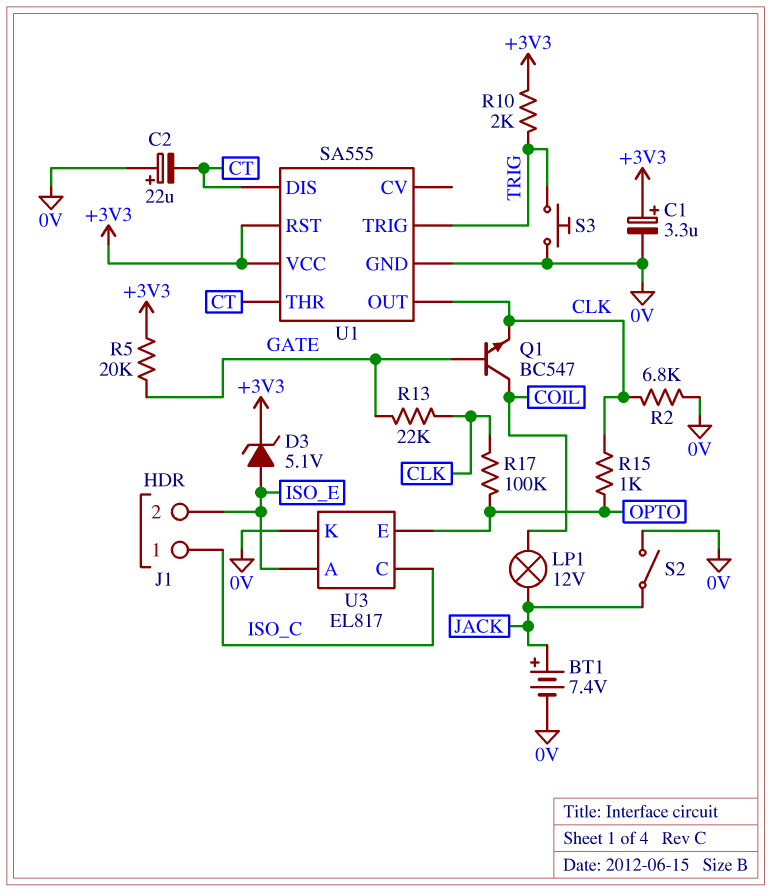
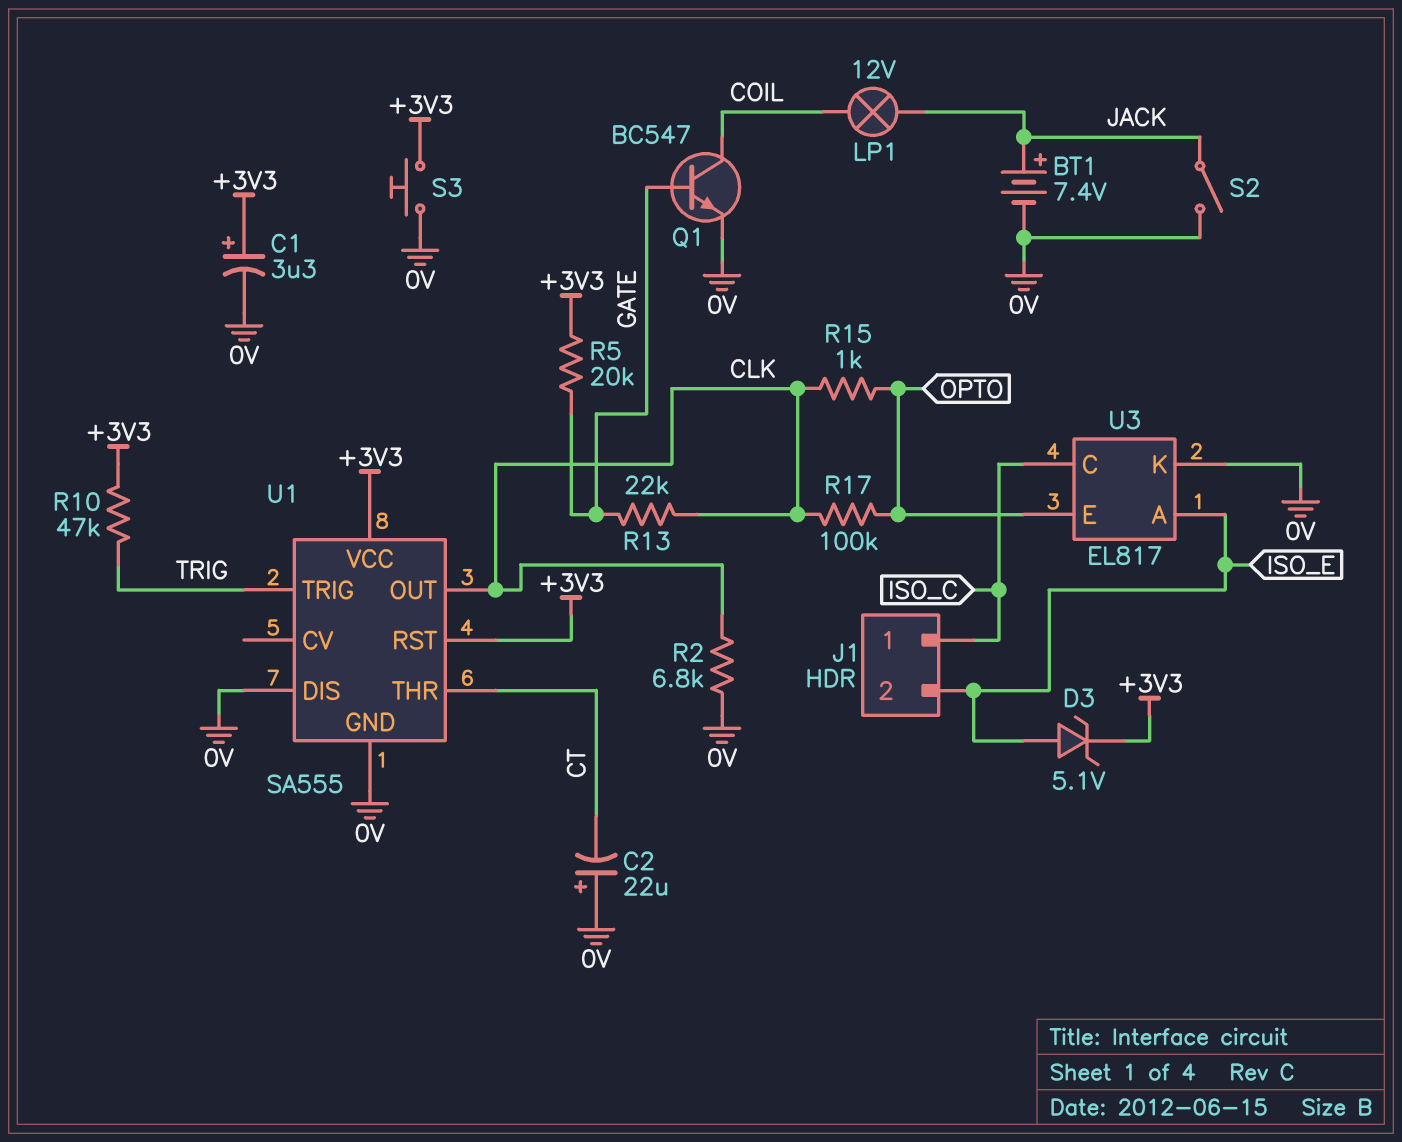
Q1: NPN BC547 (B GATE, C COIL, E CLK) -> NPN BC547 (B GATE, C COIL, E 0V)
R10: 2k (+3V3, TRIG) -> 47k (+3V3, TRIG)
S3: button (0V, TRIG) -> button (+3V3, 0V)
U1 pin DIS: CT -> 0V

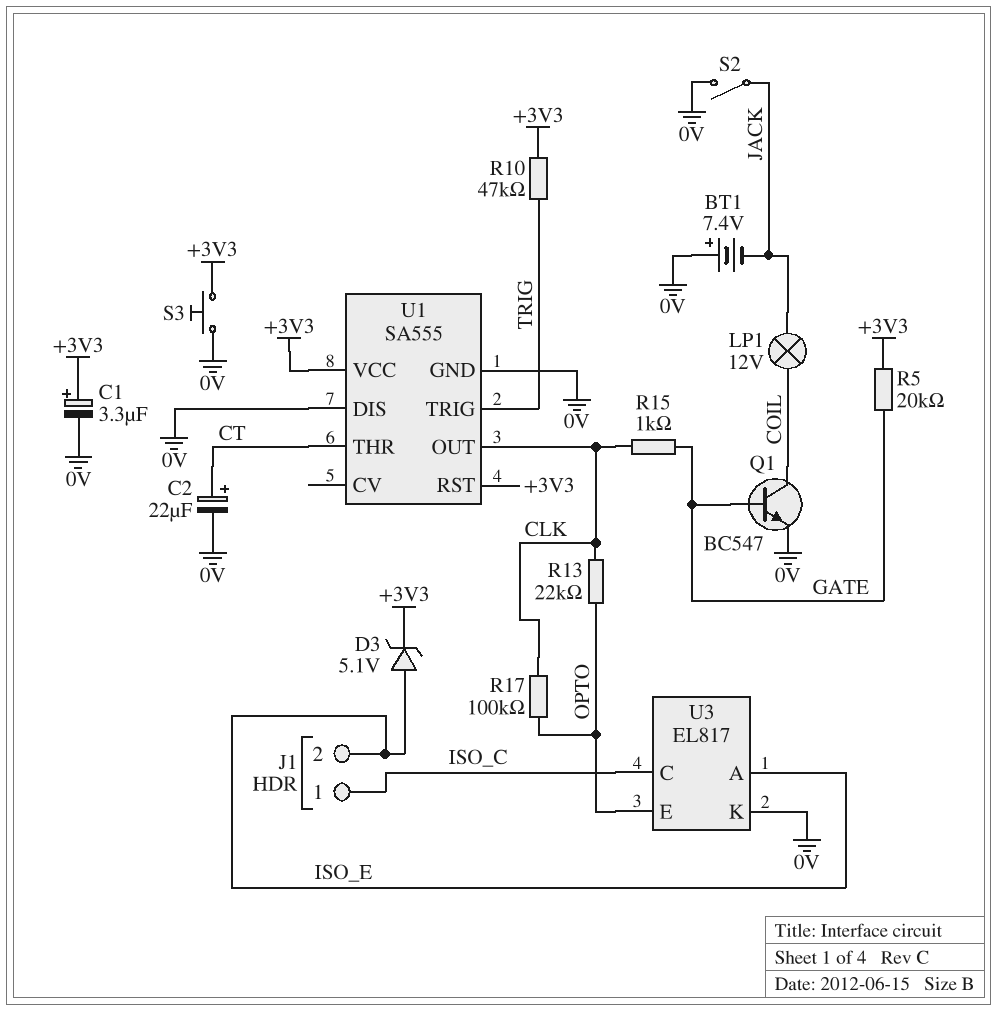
BT1: 7.4V (plus JACK, minus 0V) -> 7.4V (plus 0V, minus JACK)
C2: 22uF (plus 0V, minus CT) -> 22uF (plus CT, minus 0V)
R2: 6.8k (0V, CLK) -> none
R13: 22k (CLK, GATE) -> 22k (CLK, OPTO)
R15: 1k (CLK, OPTO) -> 1k (CLK, GATE)

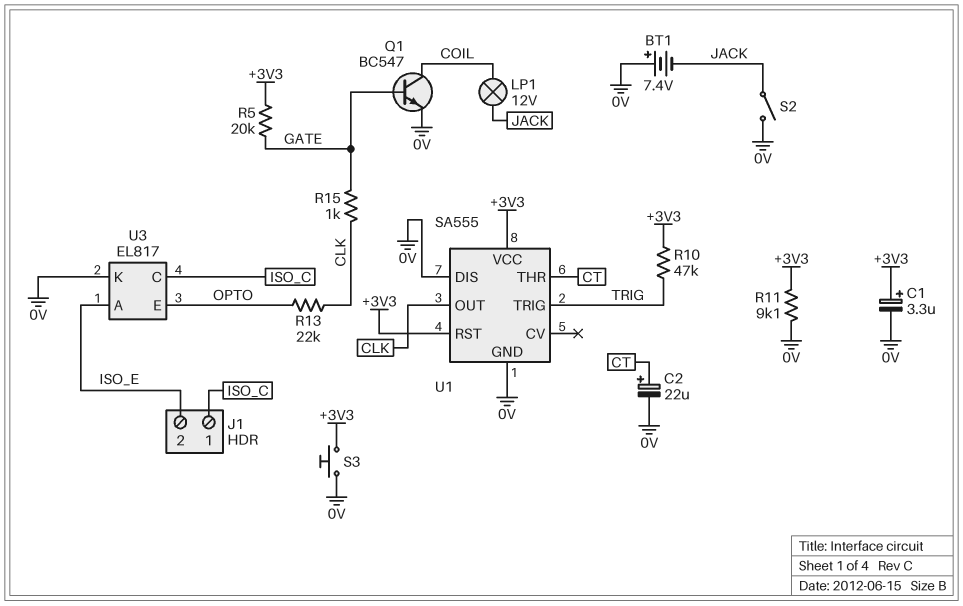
D3: zener 5.1V (A ISO_E, K +3V3) -> none
R11: none -> 9.1k (+3V3, 0V)
R17: 100k (CLK, OPTO) -> none

